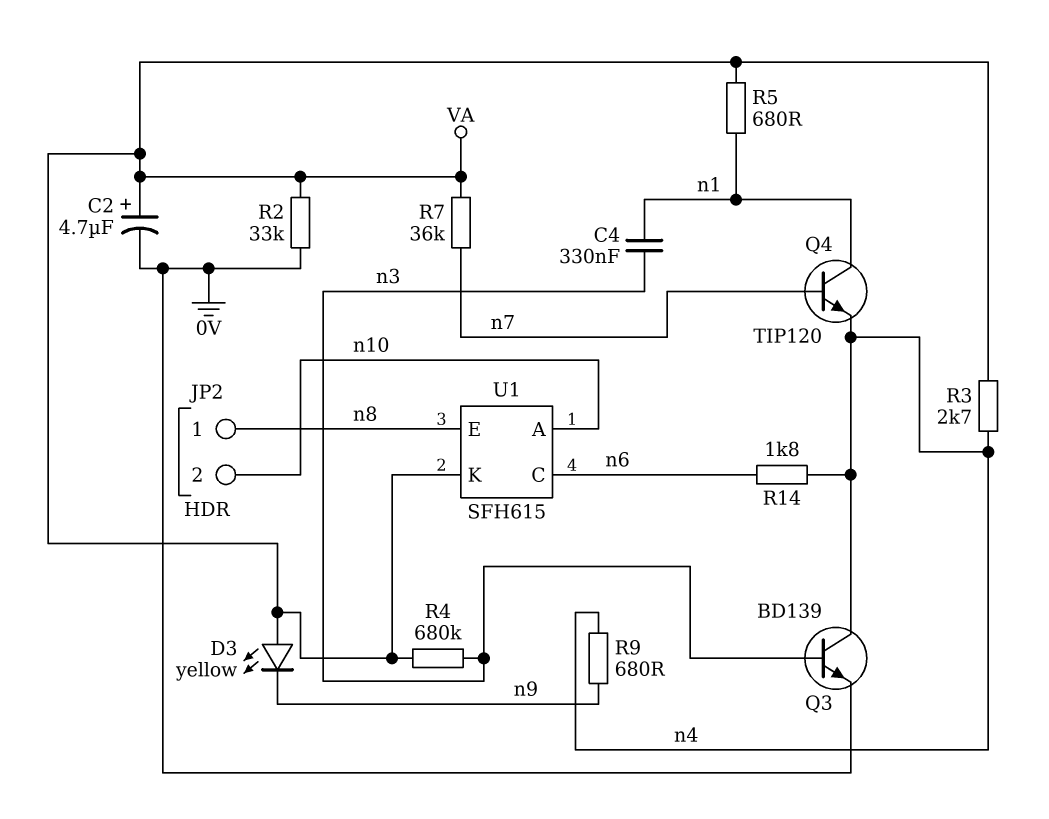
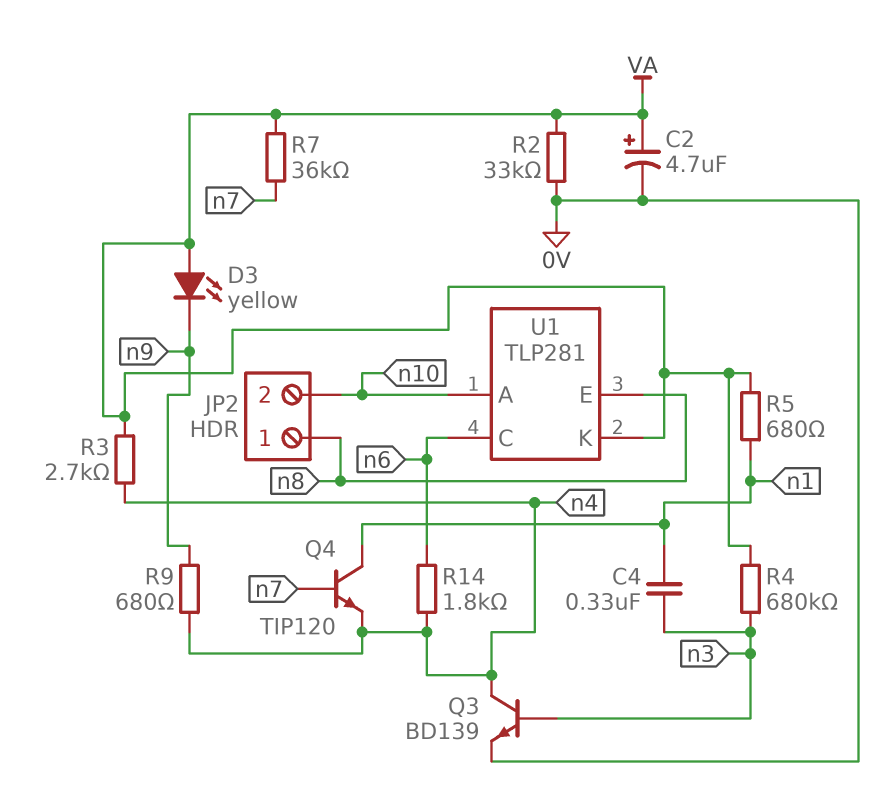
U1: SFH615 -> TLP281

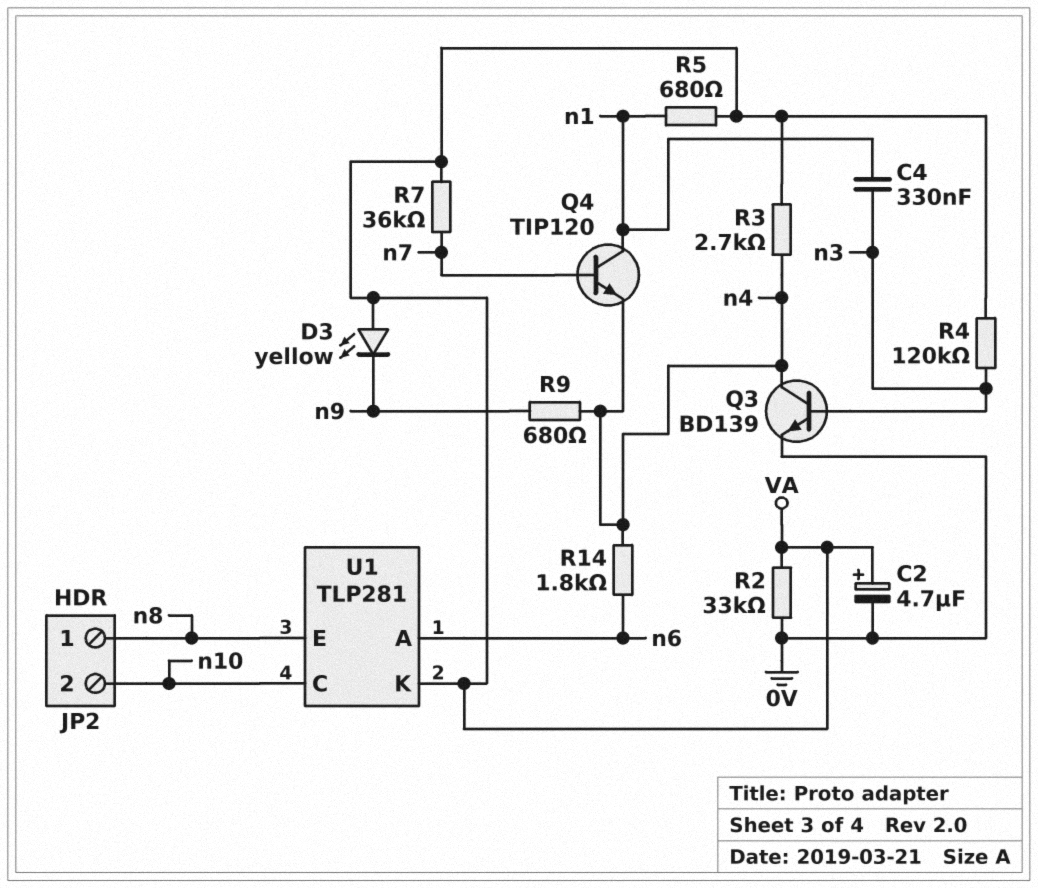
R4: 680k (VA, n3) -> 120k (VA, n3)
U1 pin A: n10 -> n6
U1 pin C: n6 -> n10

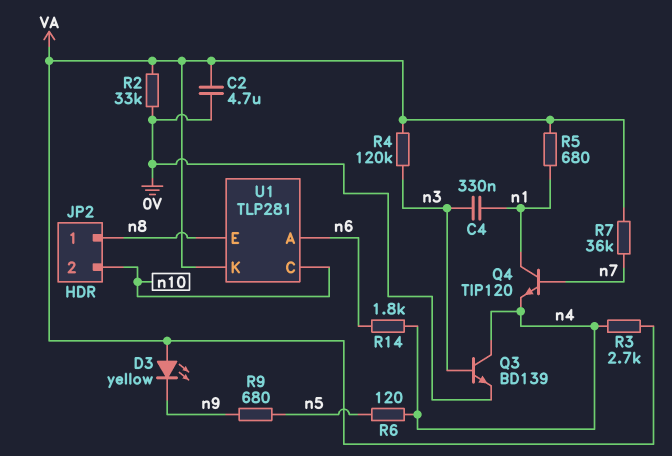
C2: 4.7uF (plus VA, minus 0V) -> 4.7uF (0V, VA)
R6: none -> 120 (n4, n5)
R9: 680 (n4, n9) -> 680 (n5, n9)

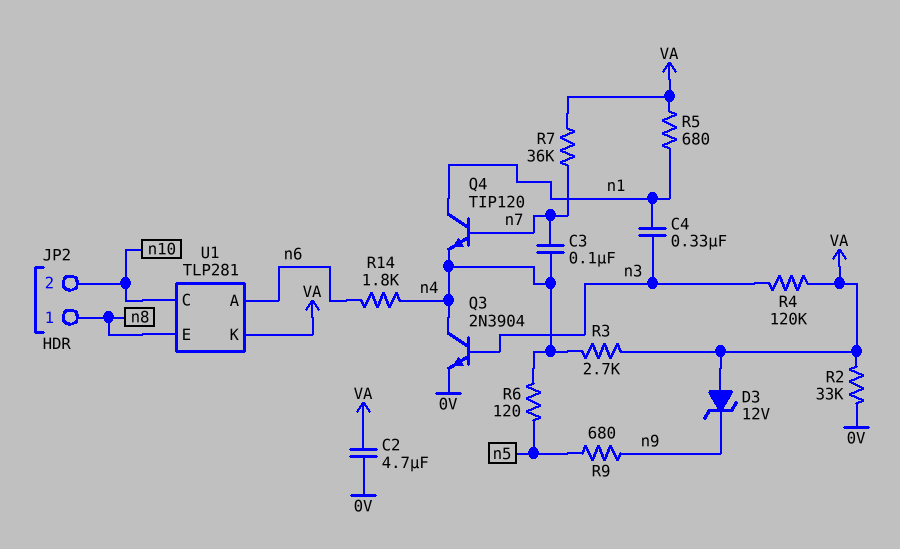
C3: none -> 100nF (n4, n7)
D3: LED yellow (A VA, K n9) -> zener 12V (A VA, K n9)
Q3: NPN BD139 (B n3, C n4, E 0V) -> NPN 2N3904 (B n3, C n4, E 0V)

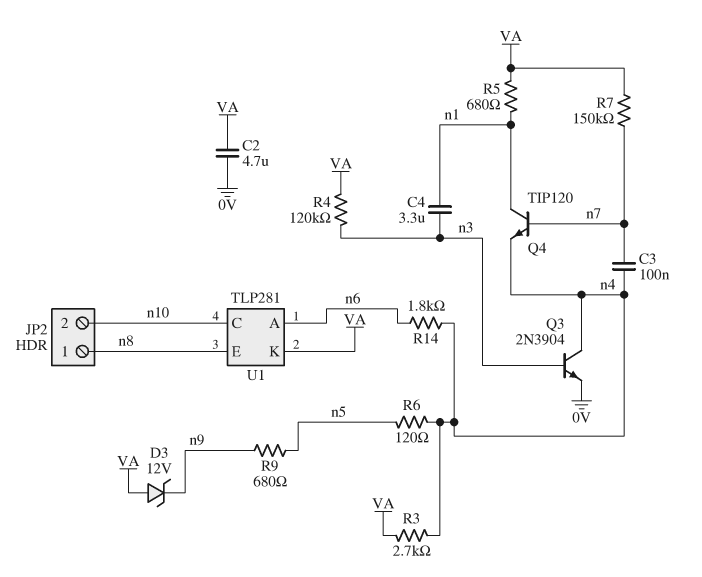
C4: 330nF (n1, n3) -> 3.3uF (n1, n3)
R2: 33k (0V, VA) -> none
R7: 36k (VA, n7) -> 150k (VA, n7)

